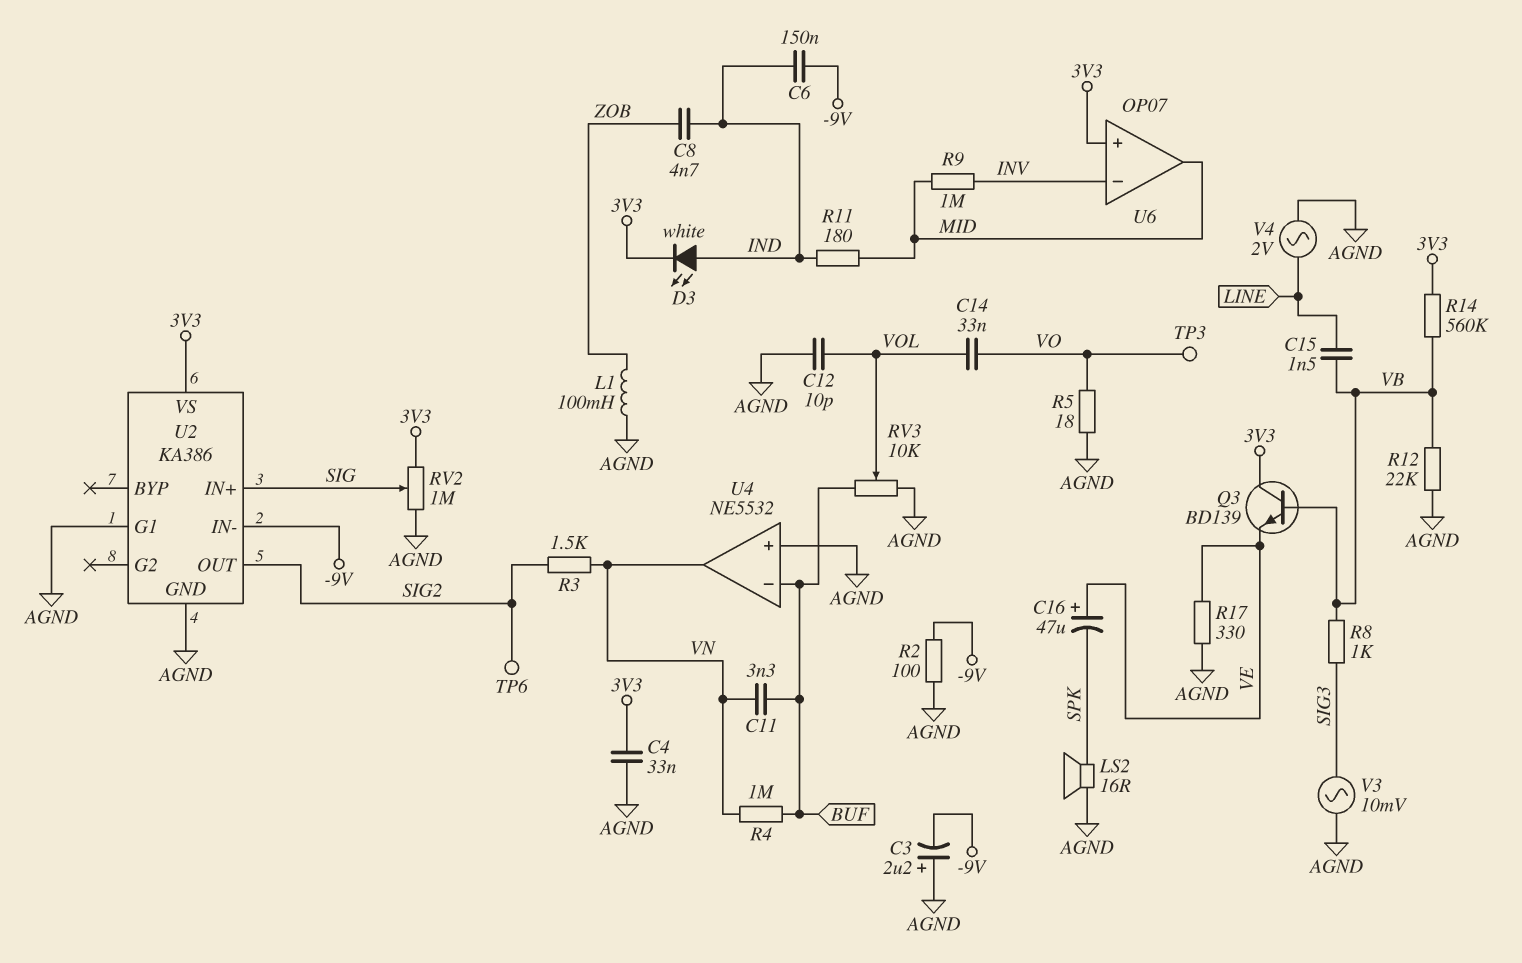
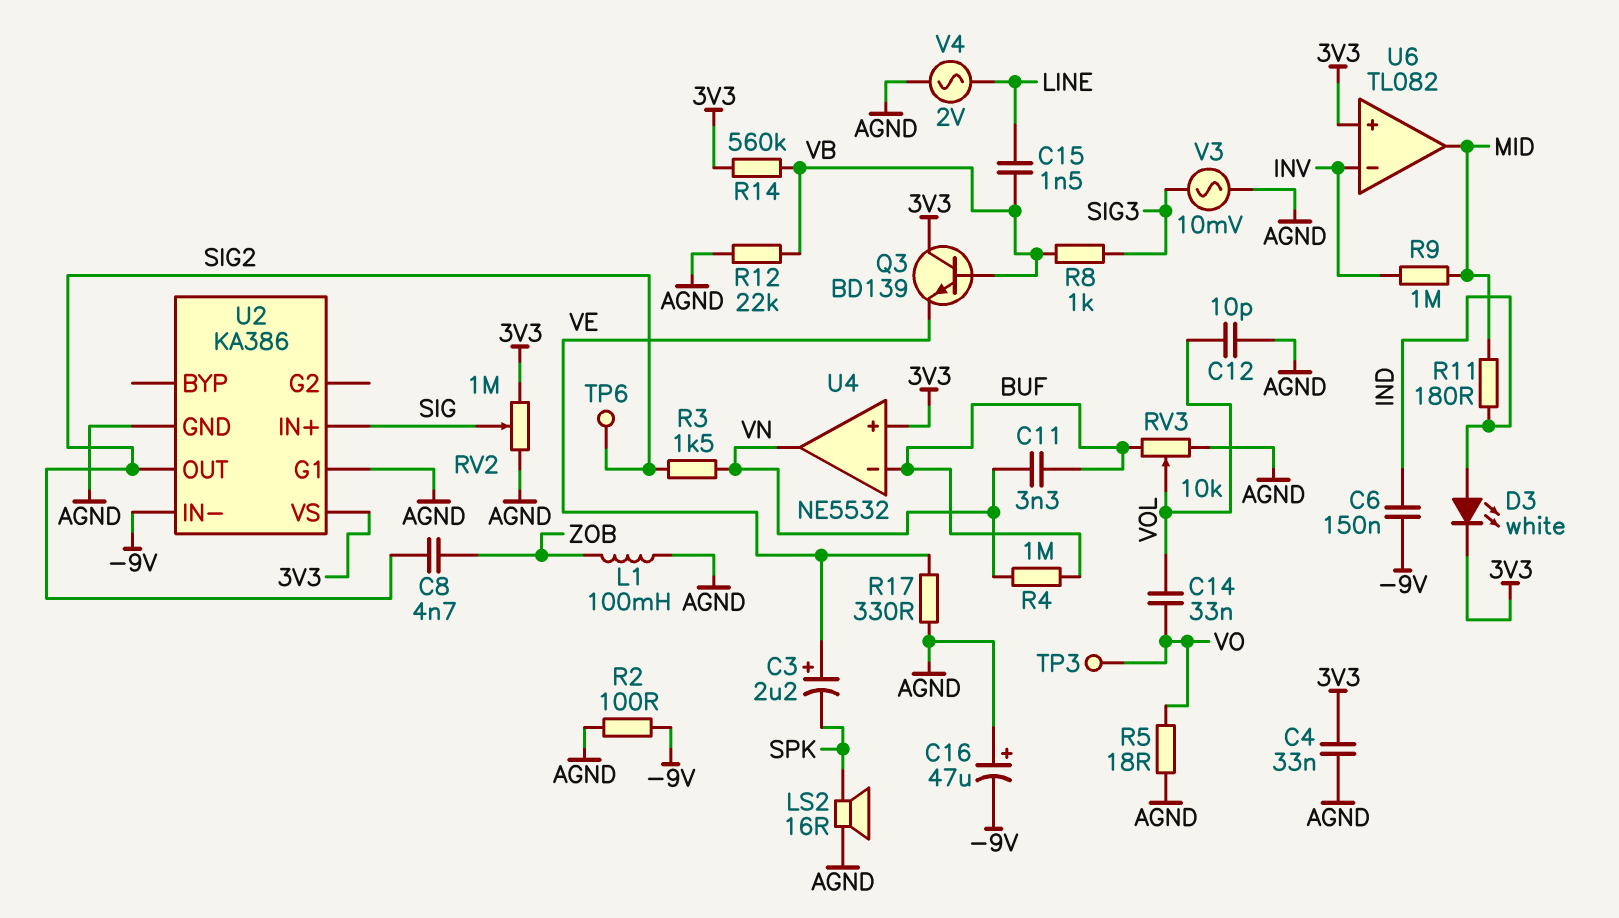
C3: 2.2uF (plus AGND, minus -9V) -> 2.2uF (plus VE, minus SPK)
C8: 4.7nF (IND, ZOB) -> 4.7nF (SIG2, ZOB)
C16: 47uF (plus VE, minus SPK) -> 47uF (plus AGND, minus -9V)
U4 pin in+: AGND -> 3V3
U6: OP07 -> TL082

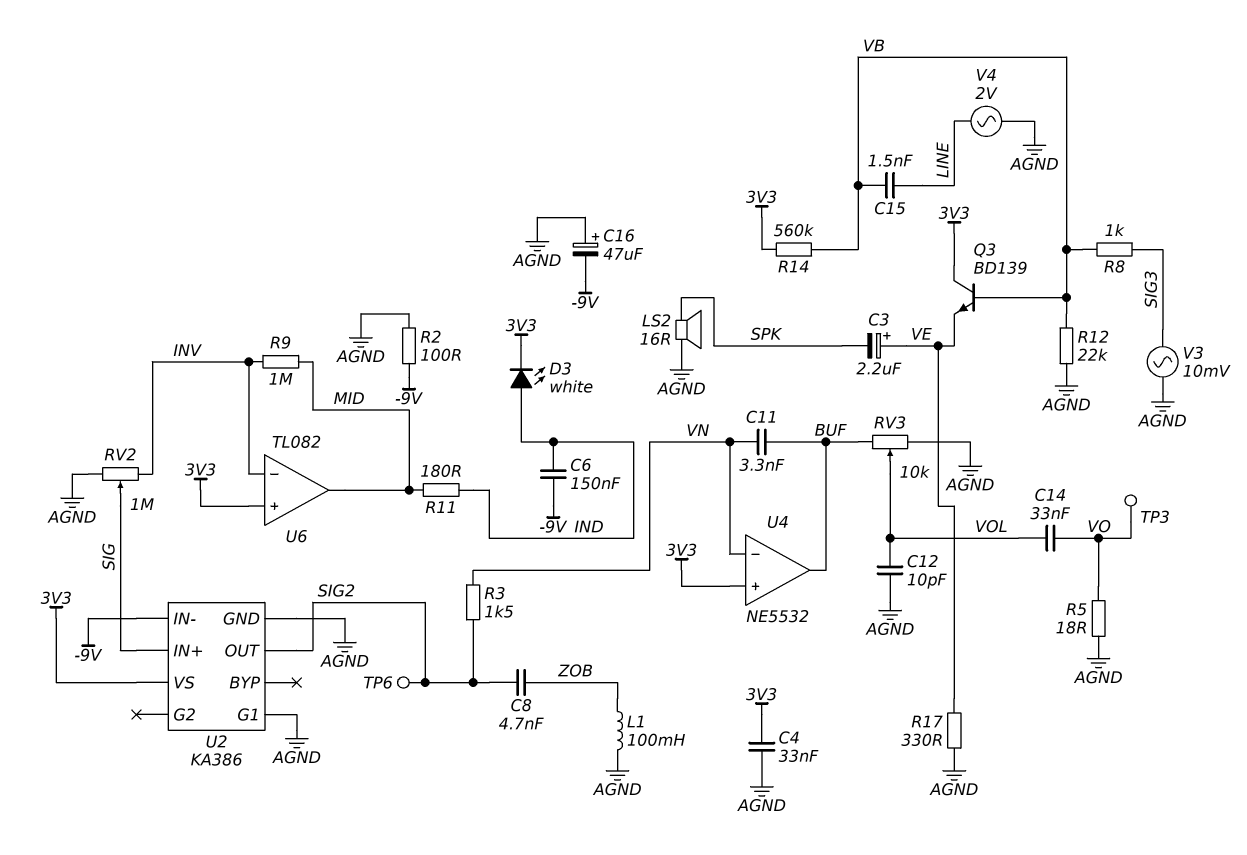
R4: 1M (BUF, VN) -> none
RV2: 1M (3V3, AGND, wiper SIG) -> 1M (AGND, INV, wiper SIG)
U4 pin in-: BUF -> VN
U4 pin out: VN -> BUF

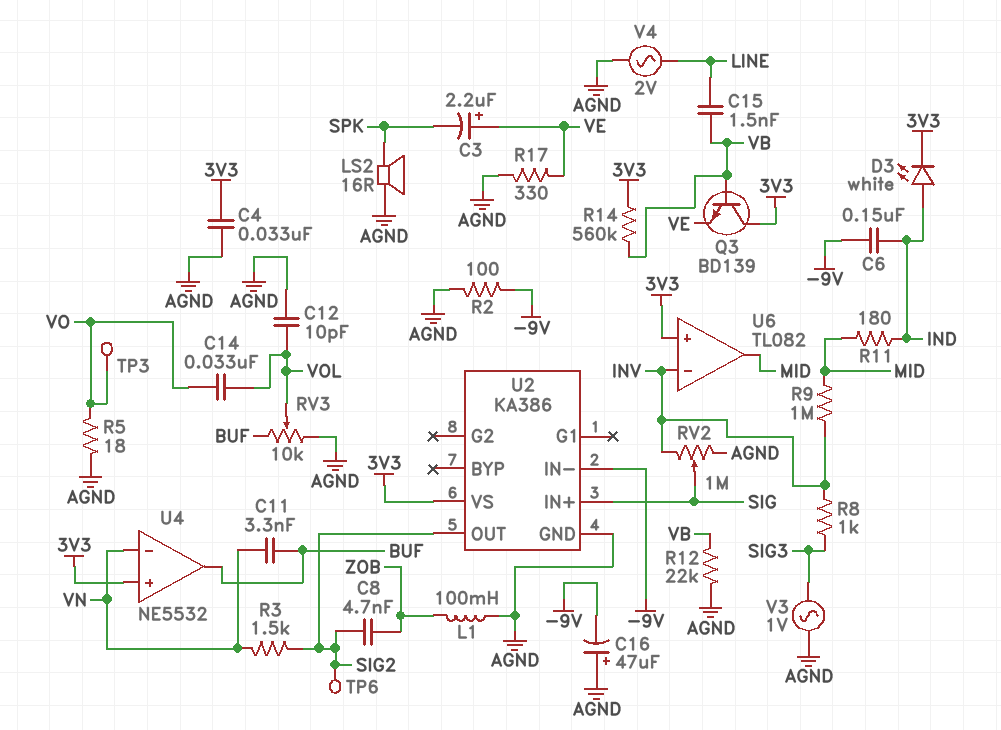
R8: 1k (SIG3, VB) -> 1k (INV, SIG3)
U2 pin G1: AGND -> none
V3: AC 10mV (AGND, SIG3) -> AC 1V (AGND, SIG3)

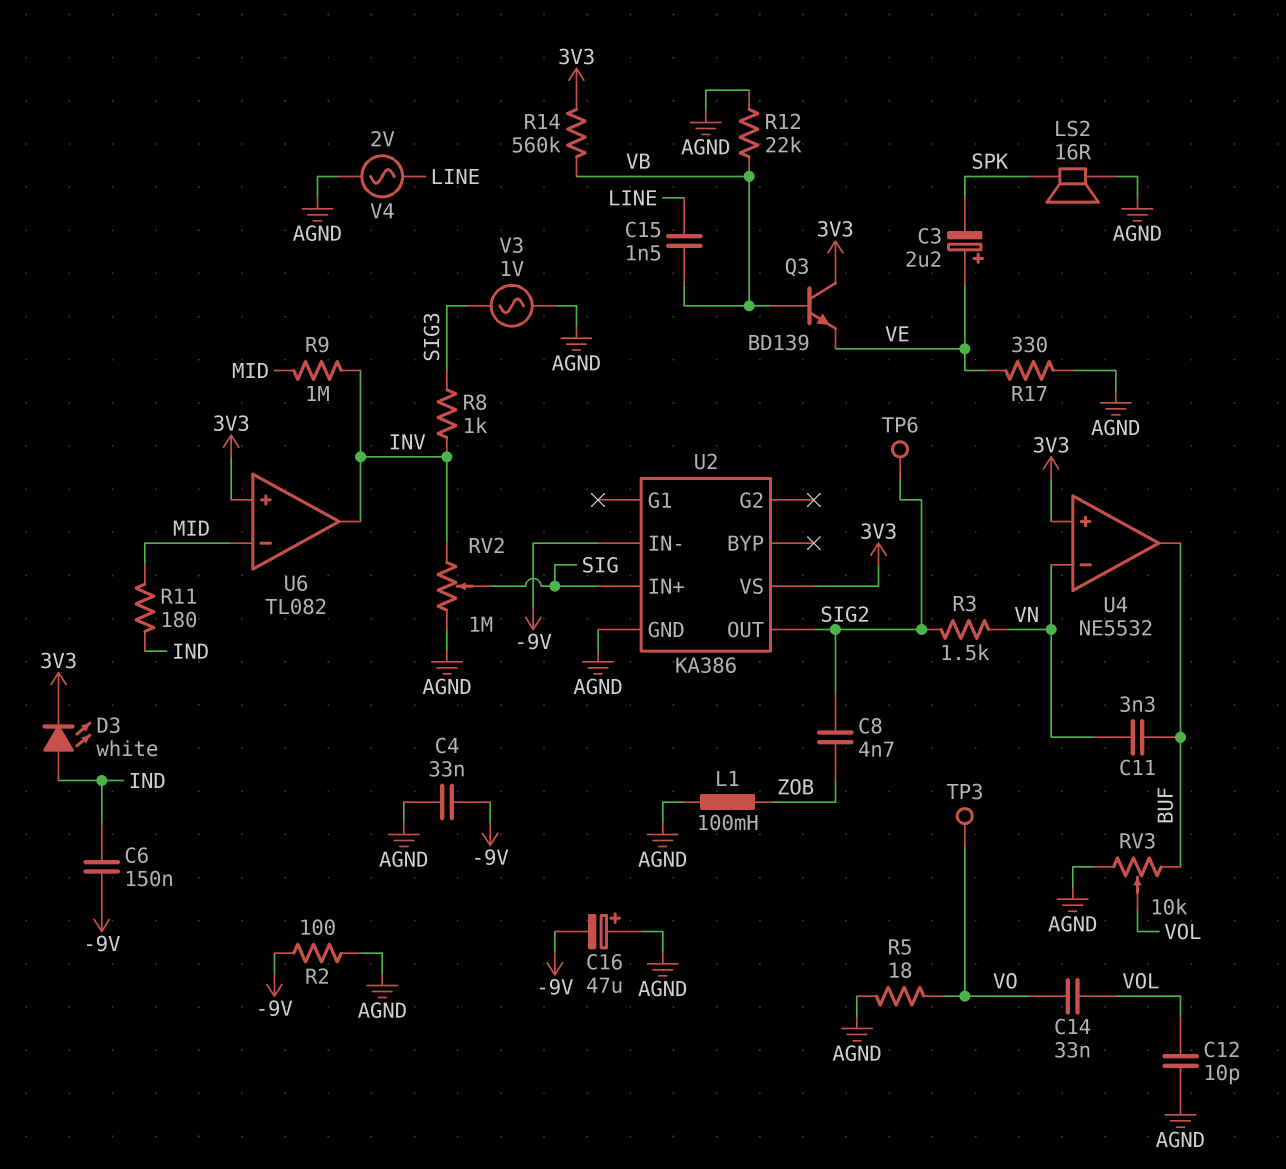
C4: 33nF (3V3, AGND) -> 33nF (-9V, AGND)
U6 pin in-: INV -> MID
U6 pin out: MID -> INV

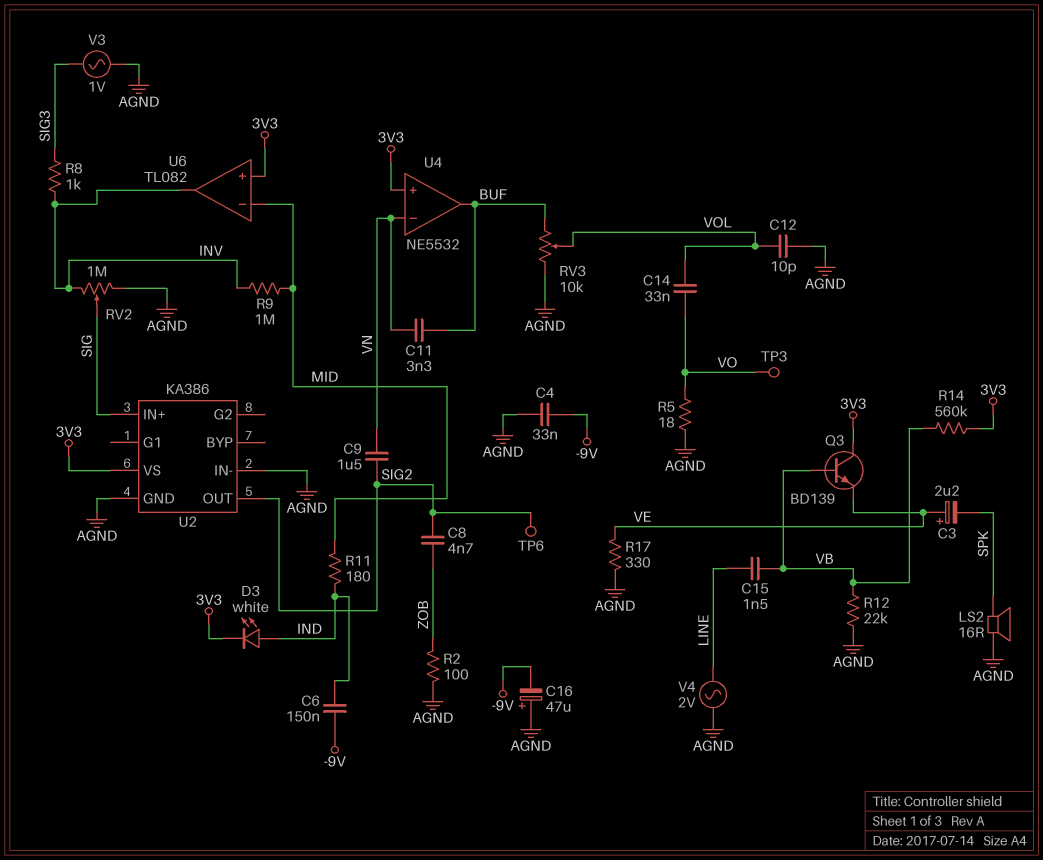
C9: none -> 1.5uF (SIG2, VN)
L1: 100mH (AGND, ZOB) -> none
R2: 100 (-9V, AGND) -> 100 (AGND, ZOB)
R3: 1.5k (SIG2, VN) -> none
U2 pin IN-: -9V -> AGND

